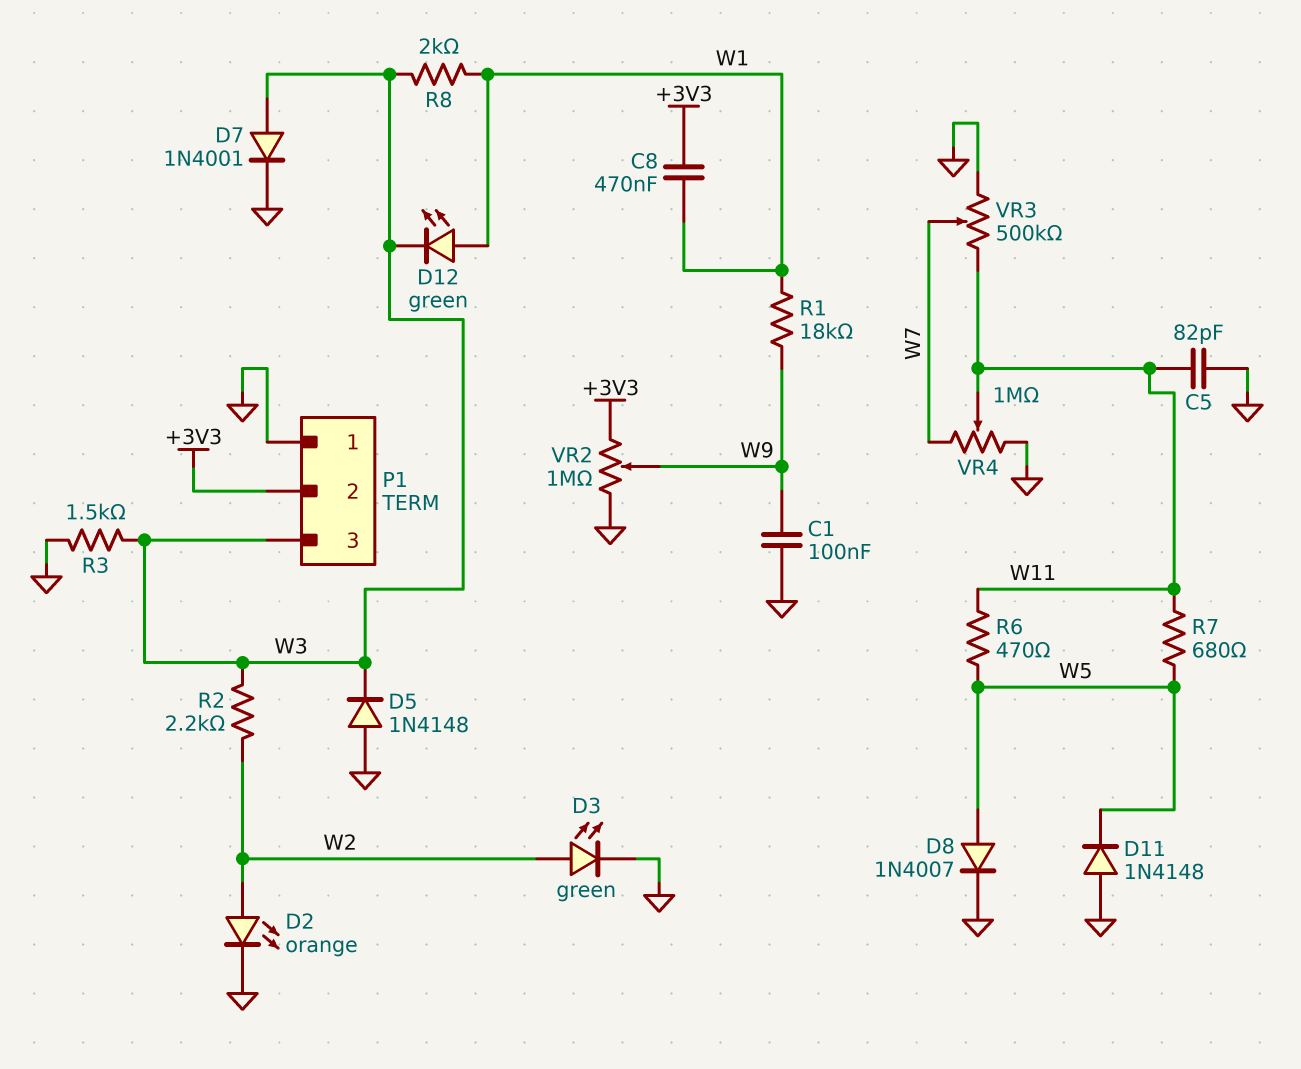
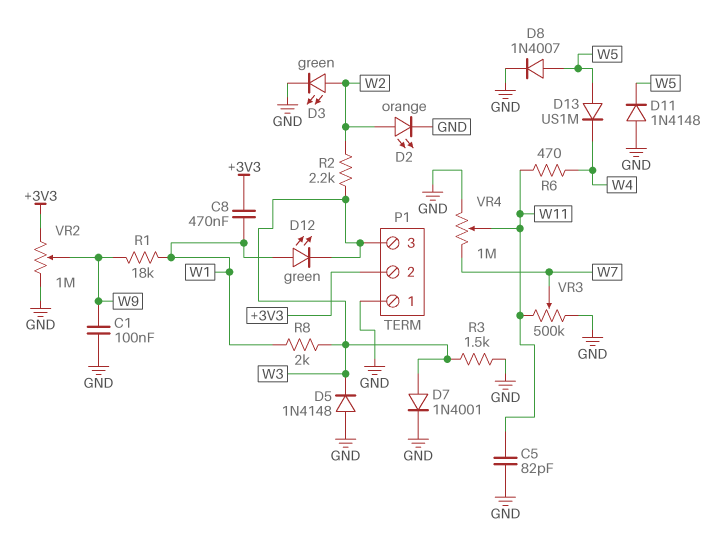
D13: none -> diode US1M (A W5, K W4)
R6: 470 (W5, W11) -> 470 (W4, W11)
R7: 680 (W5, W11) -> none

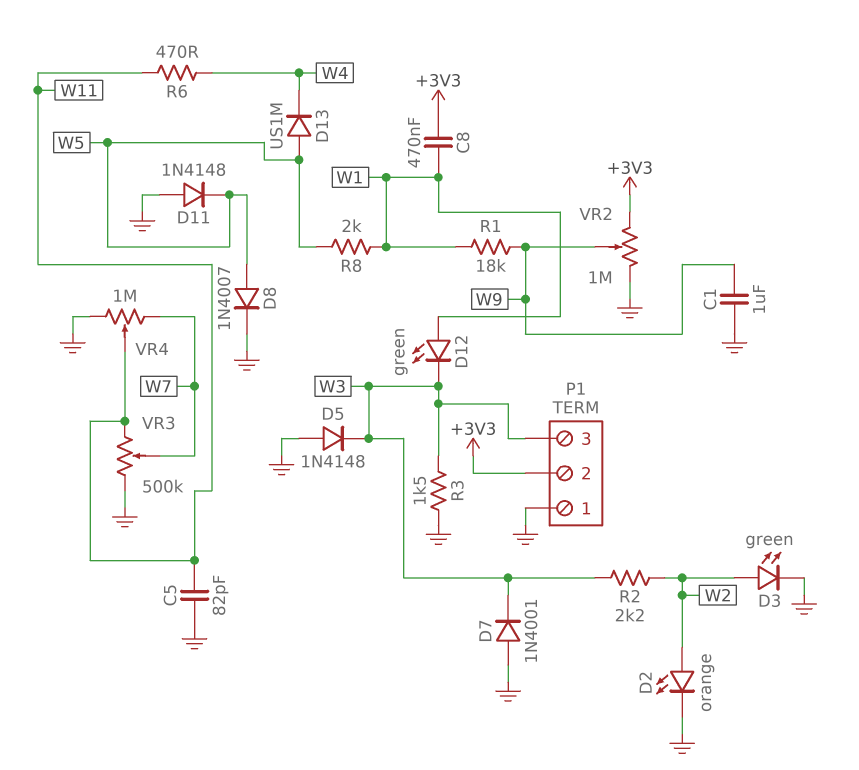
C1: 100nF (GND, W9) -> 1uF (GND, W9)
D7: diode 1N4001 (A W3, K GND) -> diode 1N4001 (A GND, K W3)
R8: 2k (W1, W3) -> 2k (W1, W5)

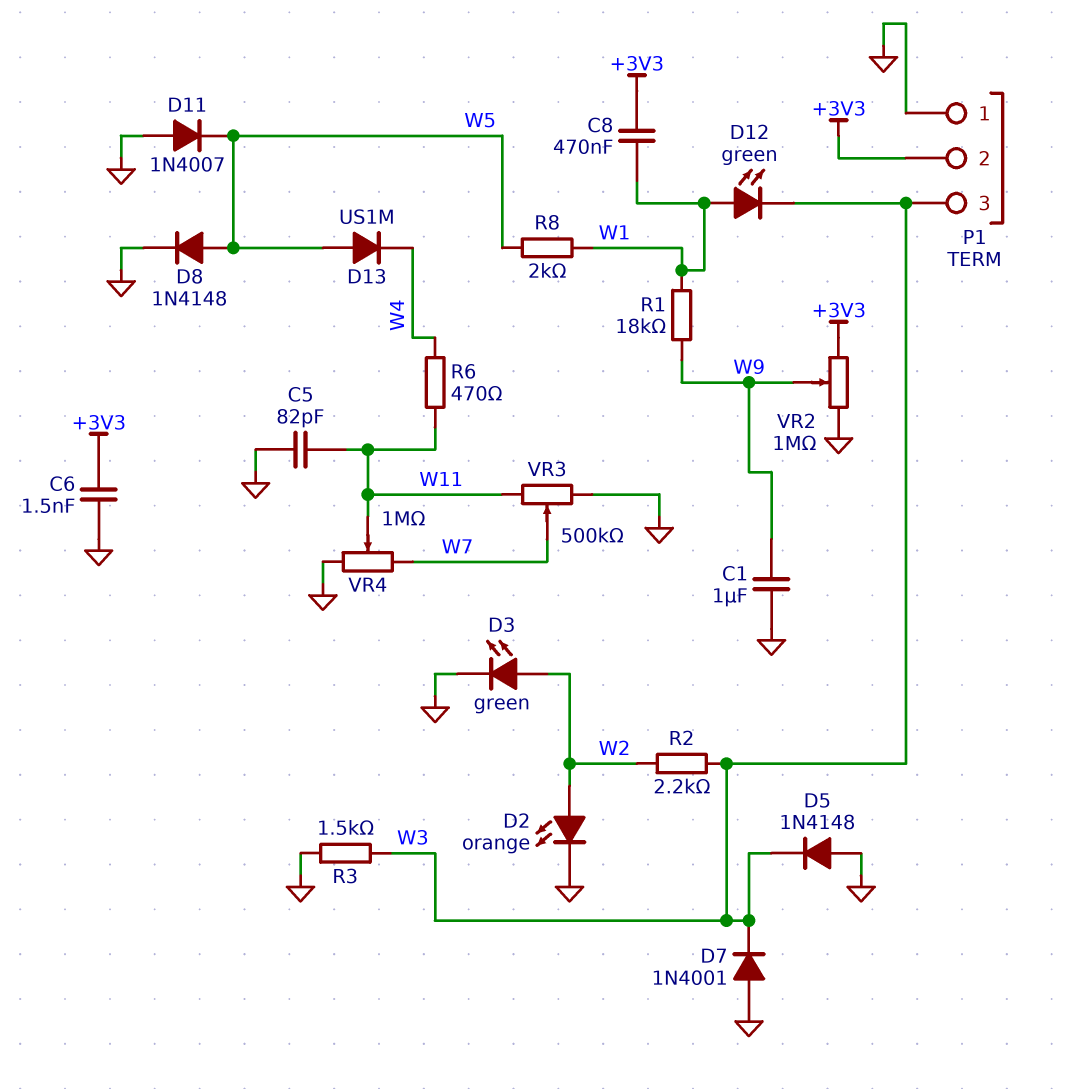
C6: none -> 1.5nF (+3V3, GND)
D8: diode 1N4007 (A W5, K GND) -> diode 1N4148 (A W5, K GND)
D11: diode 1N4148 (A GND, K W5) -> diode 1N4007 (A GND, K W5)

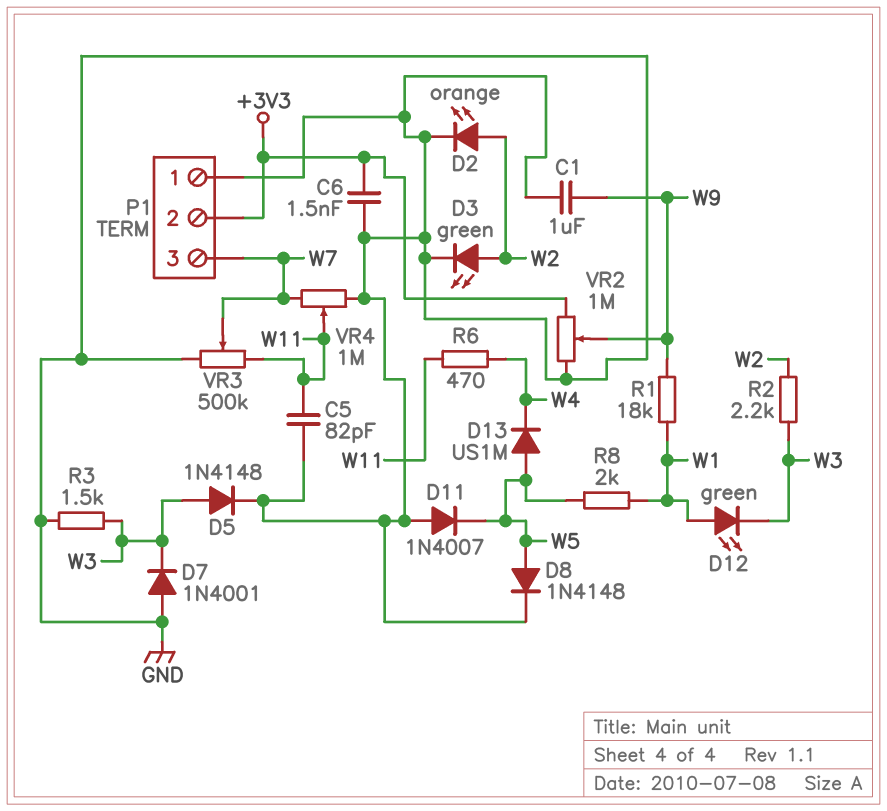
C8: 470nF (+3V3, W1) -> none
D5: diode 1N4148 (A GND, K W3) -> diode 1N4148 (A W3, K GND)
P1 pin 3: W3 -> W7

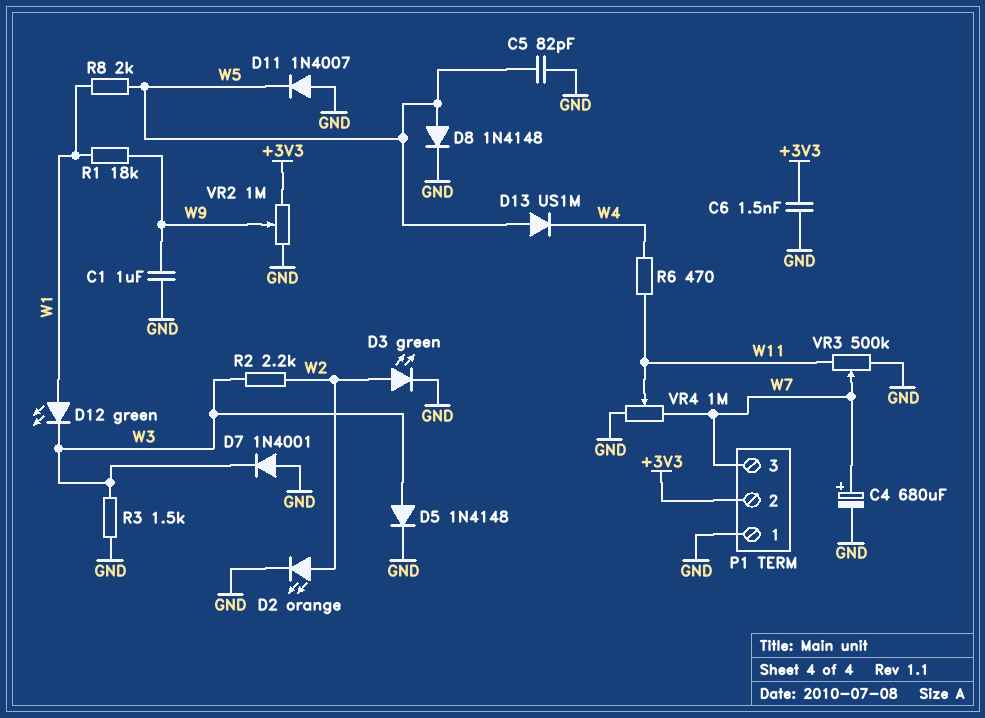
C4: none -> 680uF (plus W7, minus GND)
C5: 82pF (GND, W11) -> 82pF (GND, W5)

